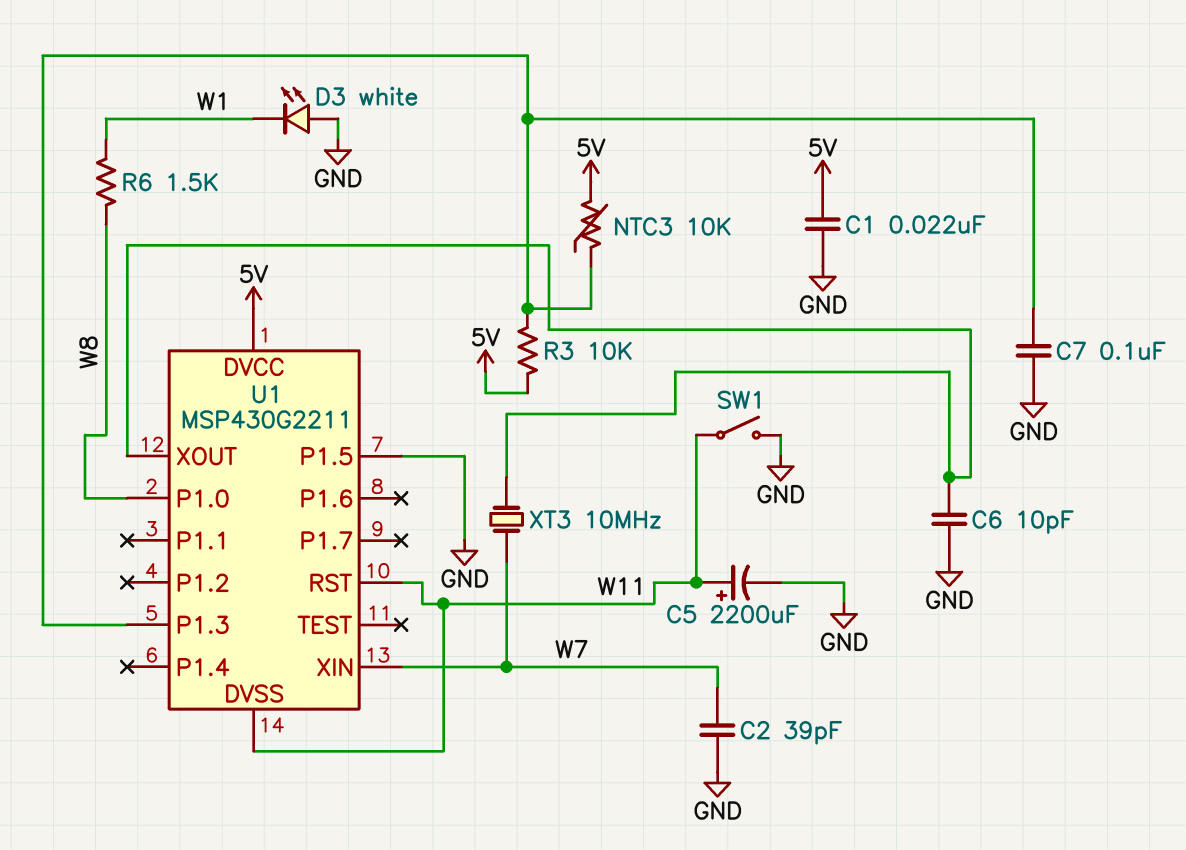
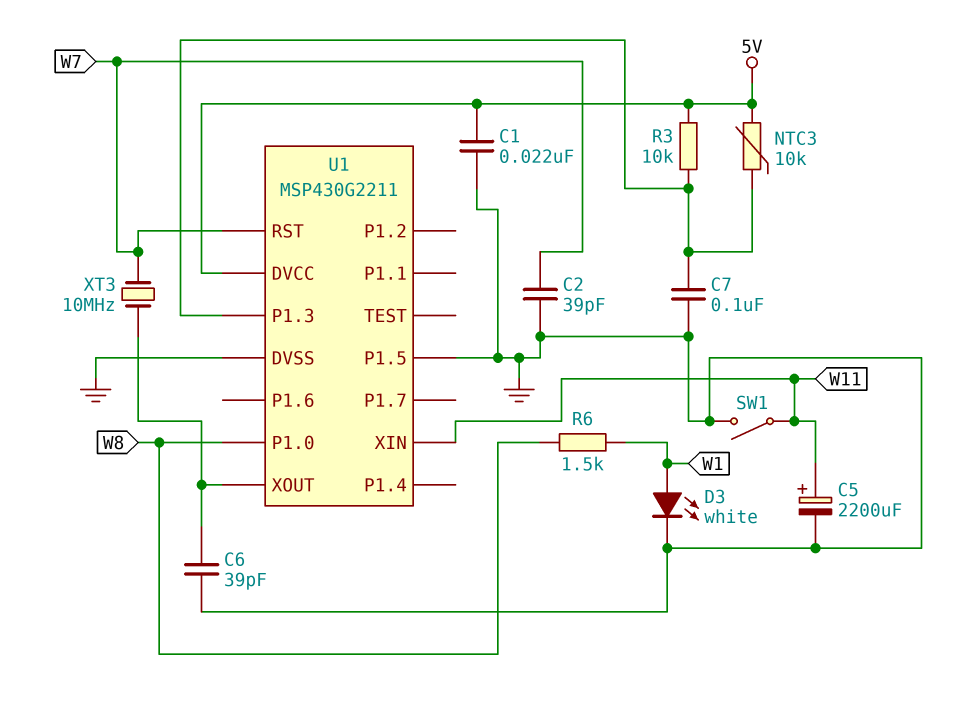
C6: 10pF (GND, U1/XOUT) -> 39pF (GND, U1/XOUT)
D3: LED white (A GND, K W1) -> LED white (A W1, K GND)
U1 pin DVSS: W11 -> GND
U1 pin RST: W11 -> W7
U1 pin XIN: W7 -> W11

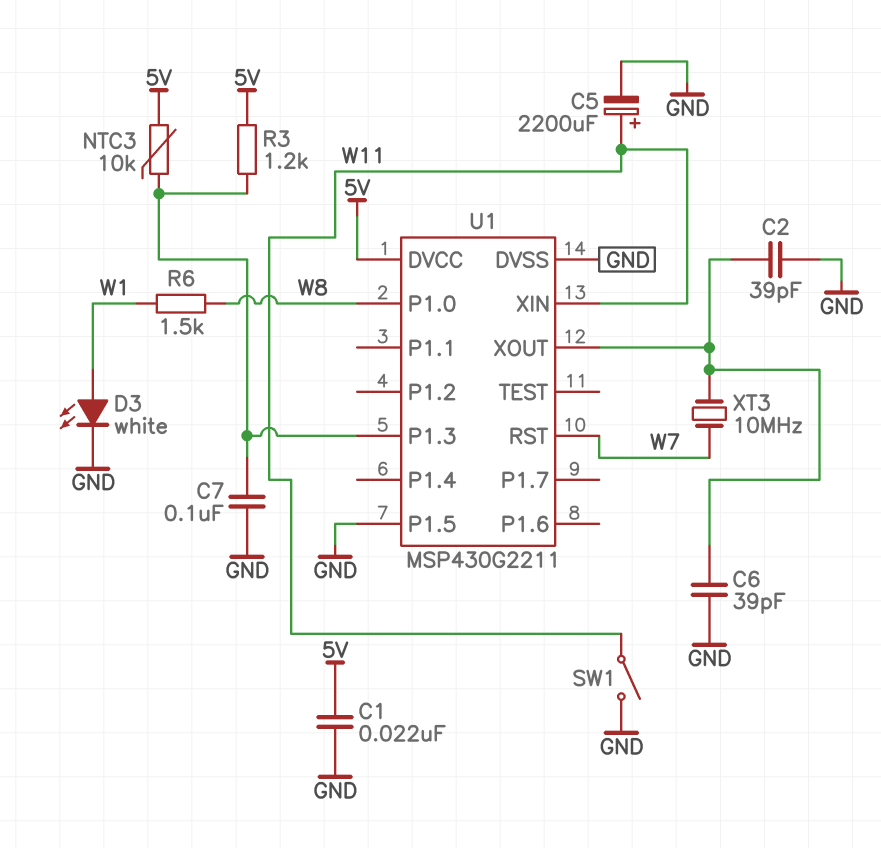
C2: 39pF (GND, W7) -> 39pF (GND, U1/XOUT)
R3: 10k (5V, U1/P1.3) -> 1.2k (5V, U1/P1.3)

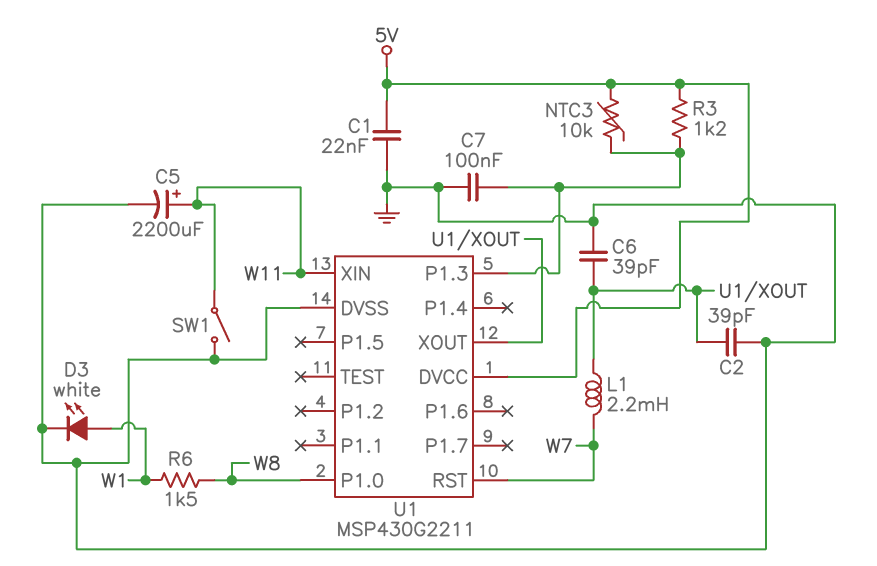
L1: none -> 2.2mH (U1/XOUT, W7)
U1 pin P1.5: GND -> none
XT3: 10MHz (U1/XOUT, W7) -> none

